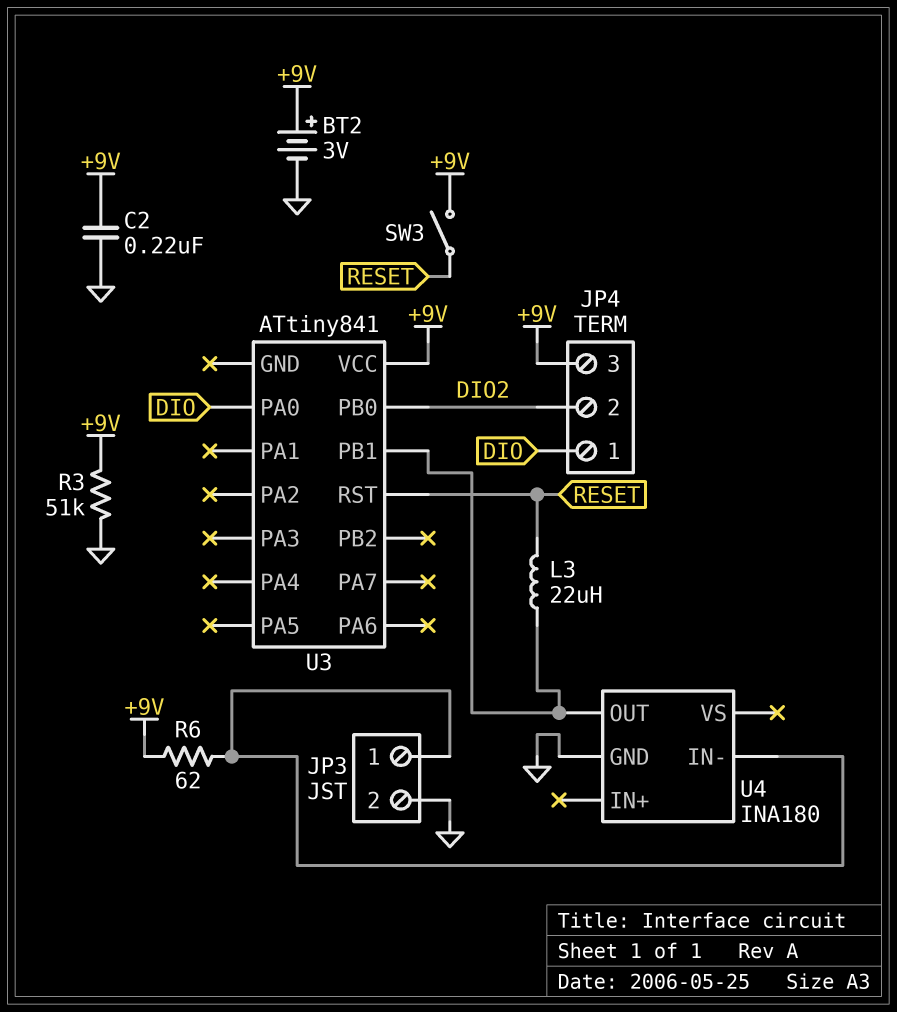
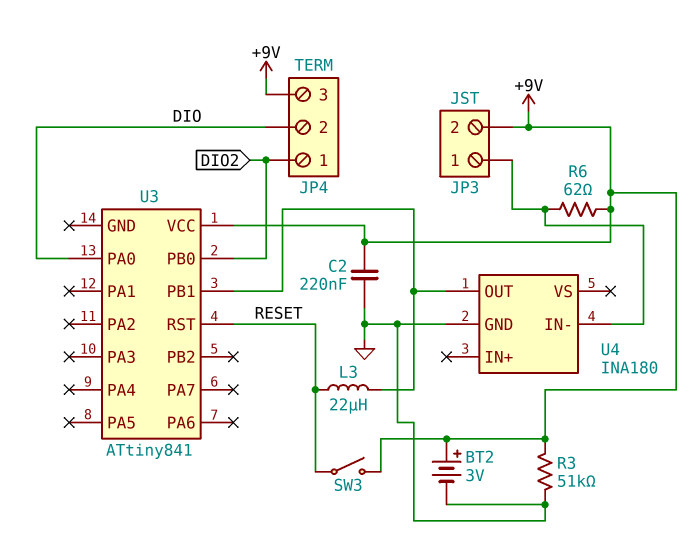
JP3 pin 2: GND -> +9V
JP4 pin 1: DIO -> DIO2
JP4 pin 2: DIO2 -> DIO

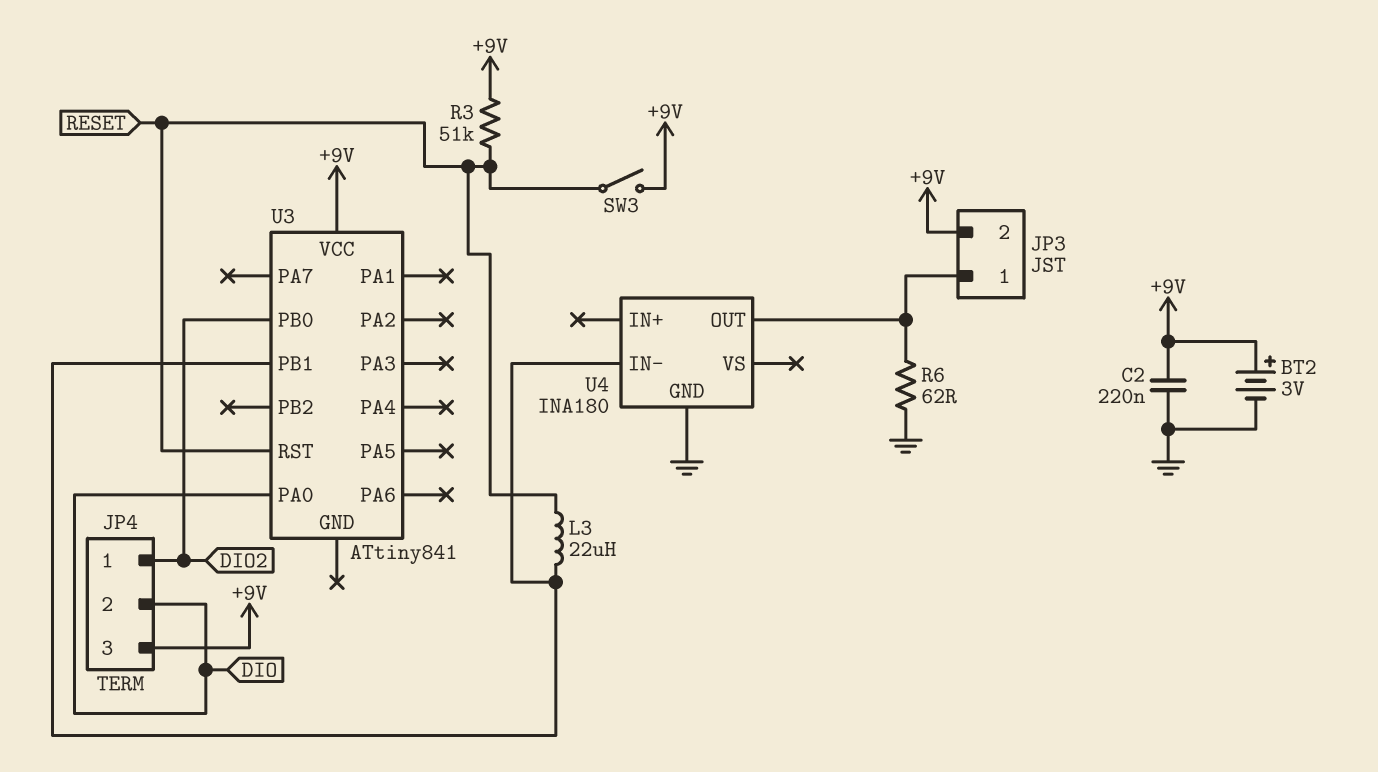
R3: 51k (+9V, GND) -> 51k (+9V, RESET)
R6: 62 (+9V, JP3/1) -> 62 (GND, JP3/1)
U4 pin IN-: JP3/1 -> U3/PB1
U4 pin OUT: U3/PB1 -> JP3/1

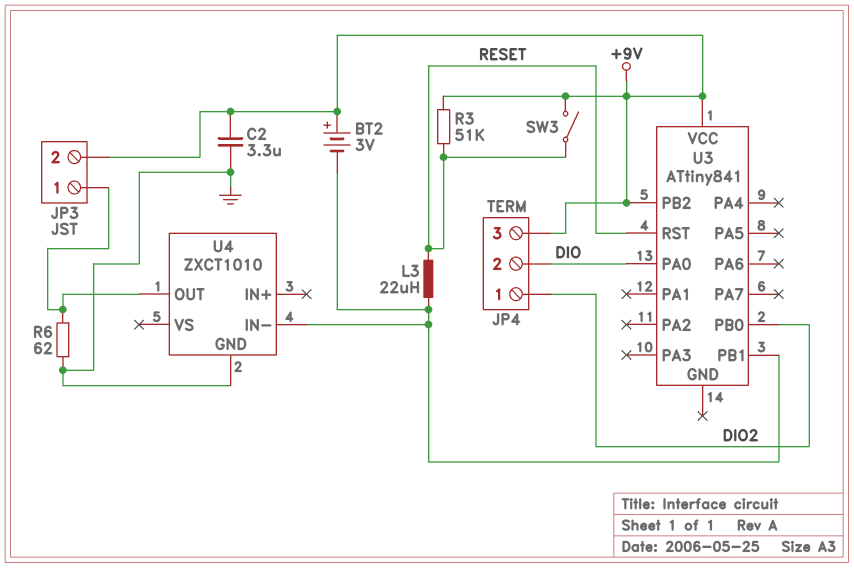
BT2: 3V (plus +9V, minus GND) -> 3V (plus +9V, minus U3/PB1)
C2: 220nF (+9V, GND) -> 3.3uF (+9V, GND)
U3 pin PB2: none -> +9V
U4: INA180 -> ZXCT1010

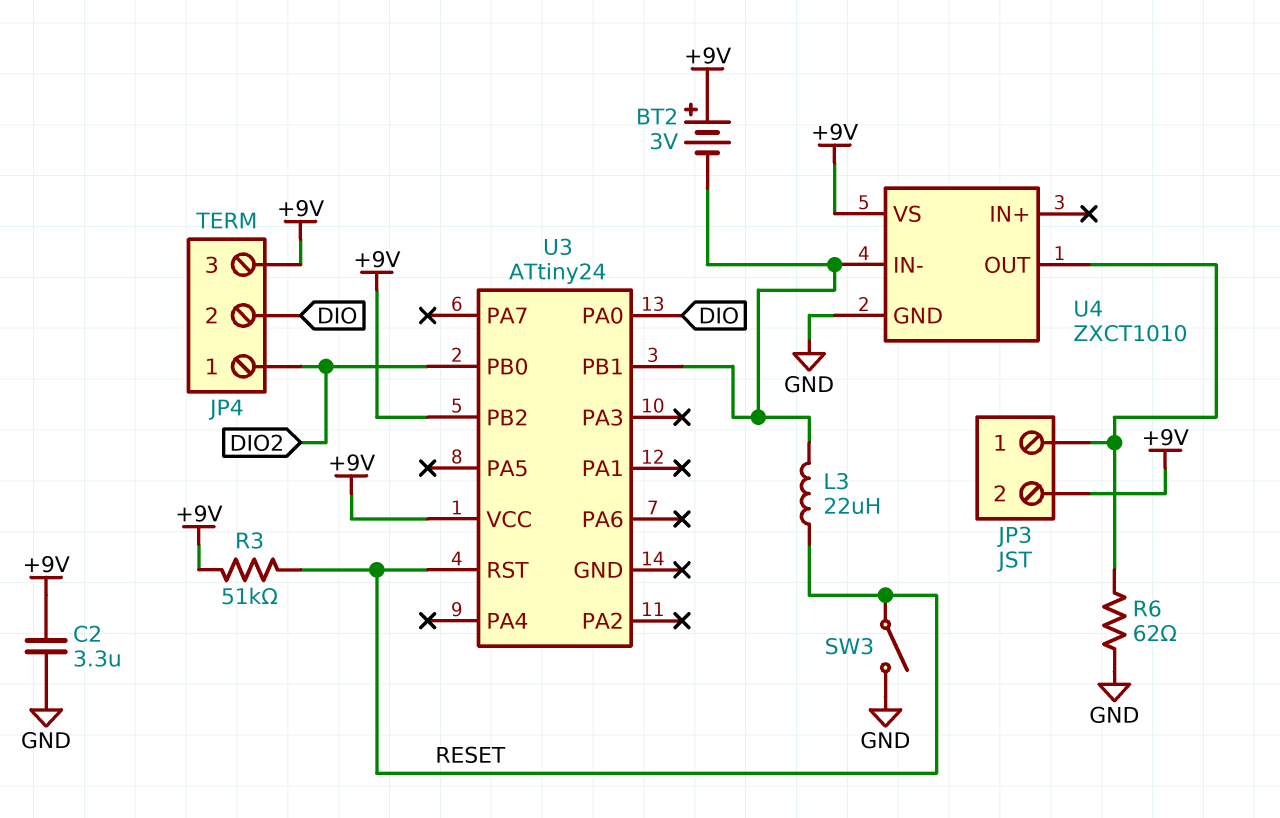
SW3: switch (+9V, RESET) -> switch (GND, RESET)
U3: ATtiny841 -> ATtiny24
U4 pin VS: none -> +9V

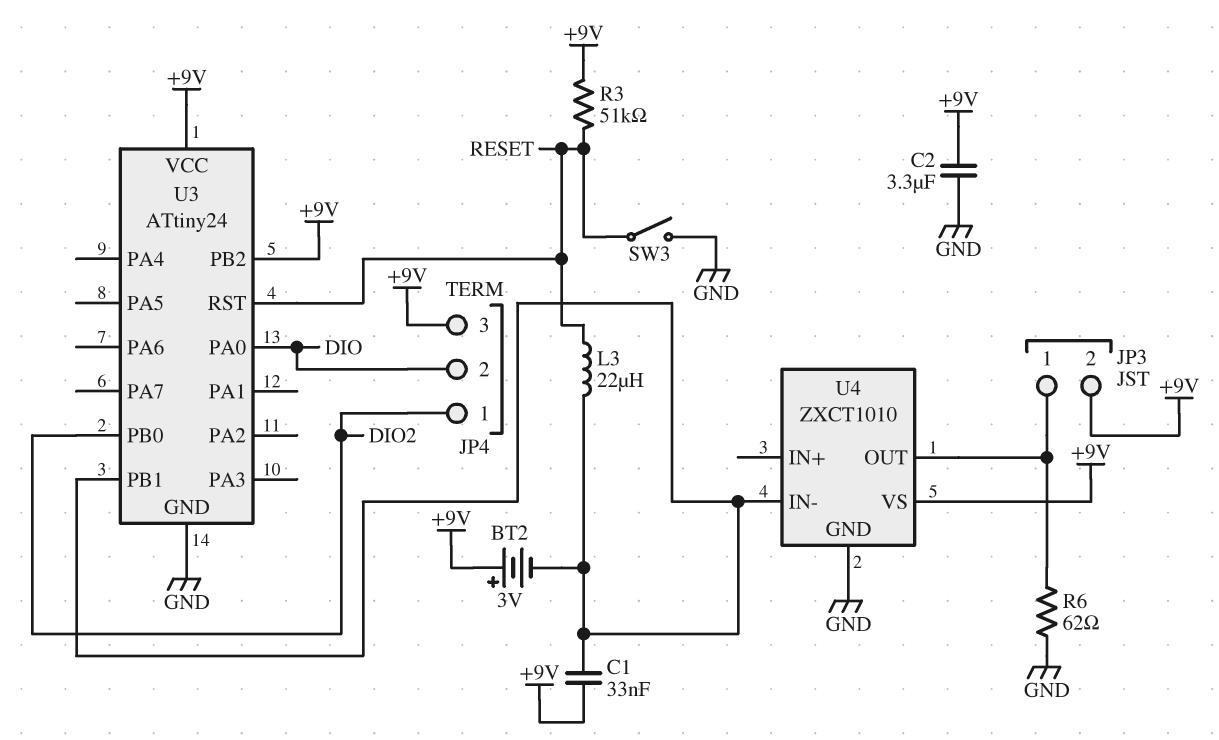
C1: none -> 33nF (+9V, U3/PB1)
U3 pin GND: none -> GND

